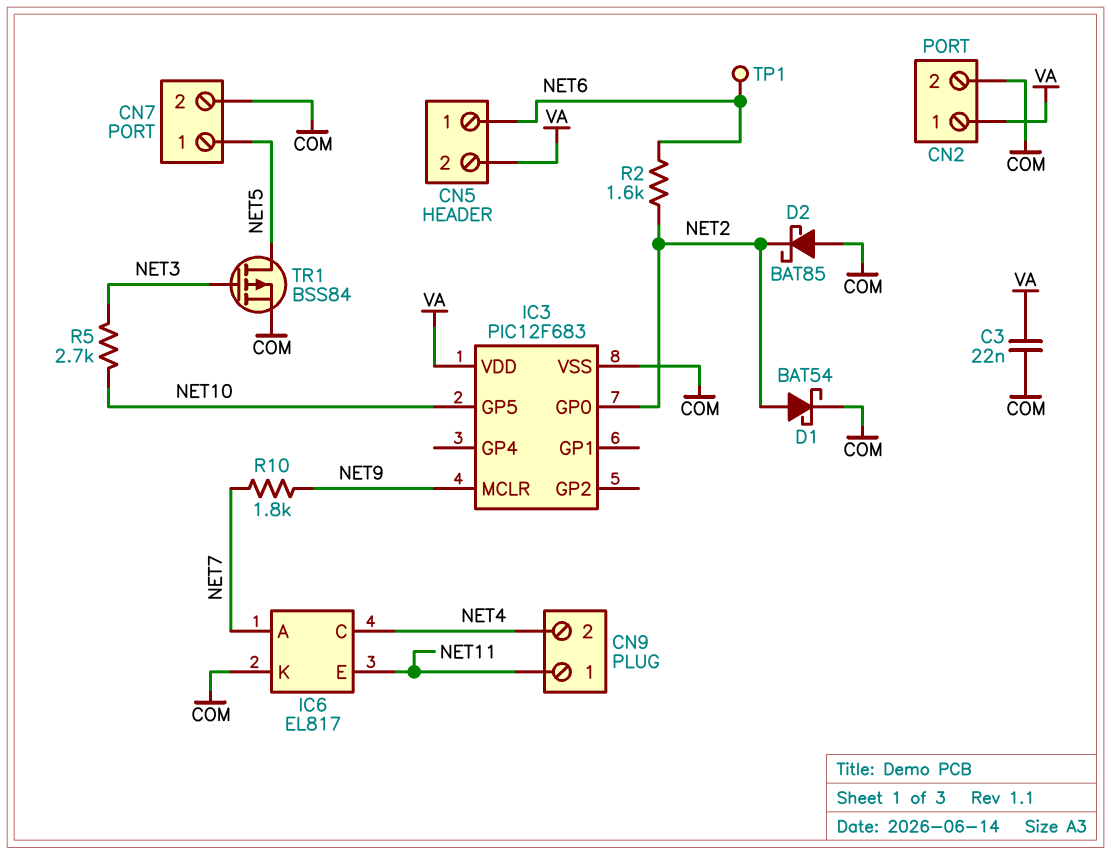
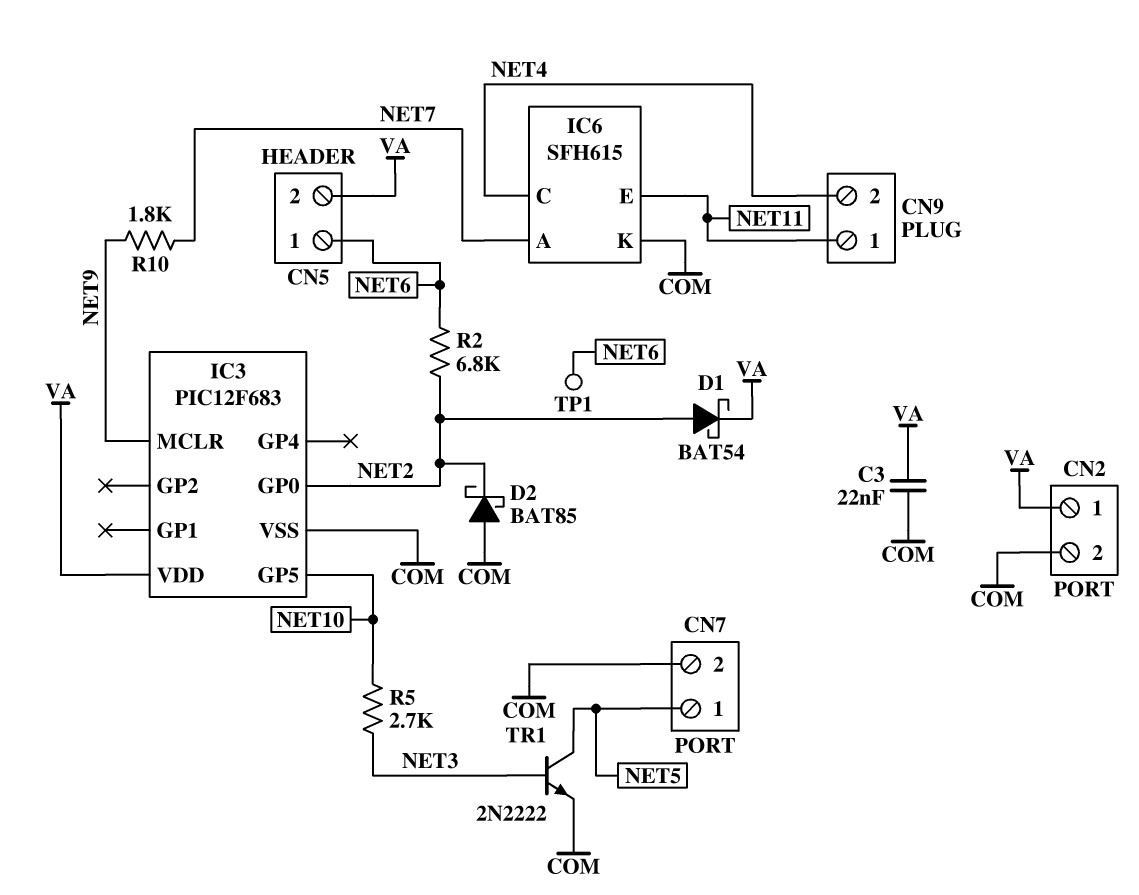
D1: schottky BAT54 (A NET2, K COM) -> schottky BAT54 (A NET2, K VA)
IC6: EL817 -> SFH615
R2: 1.6k (NET2, NET6) -> 6.8k (NET2, NET6)
TR1: PMOS BSS84 (G NET3, D NET5, S COM) -> NPN 2N2222 (B NET3, C NET5, E COM)

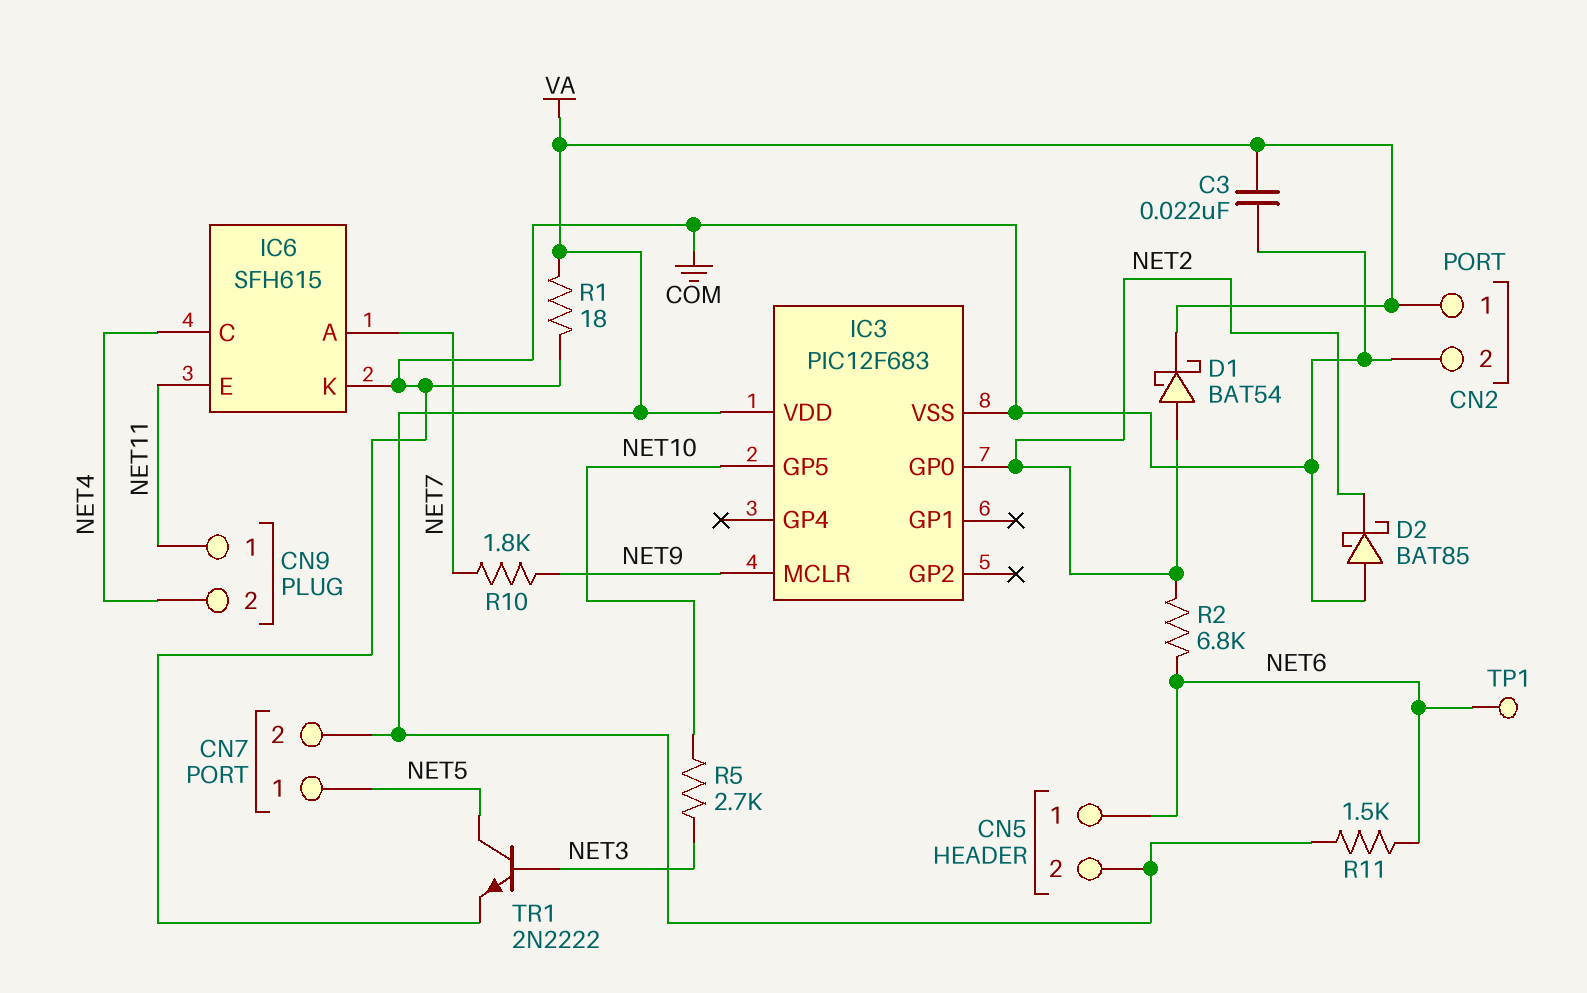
CN7 pin 2: COM -> VA
R1: none -> 18 (COM, VA)
R11: none -> 1.5k (NET6, VA)

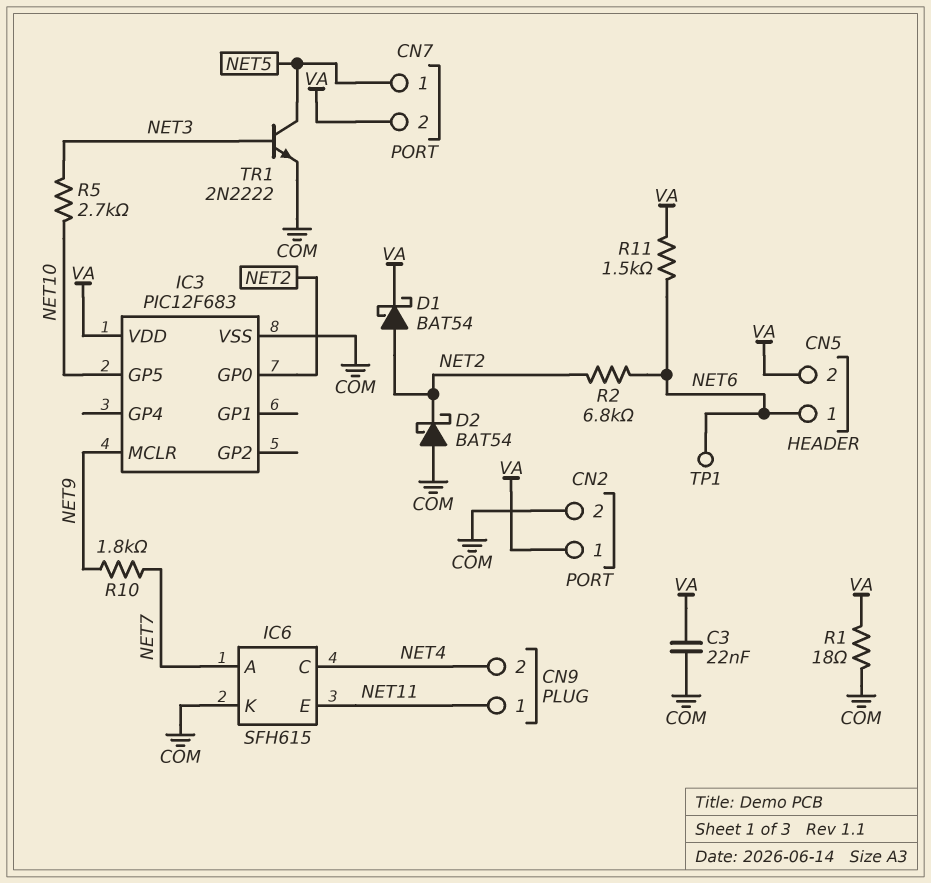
D2: schottky BAT85 (A COM, K NET2) -> schottky BAT54 (A COM, K NET2)

